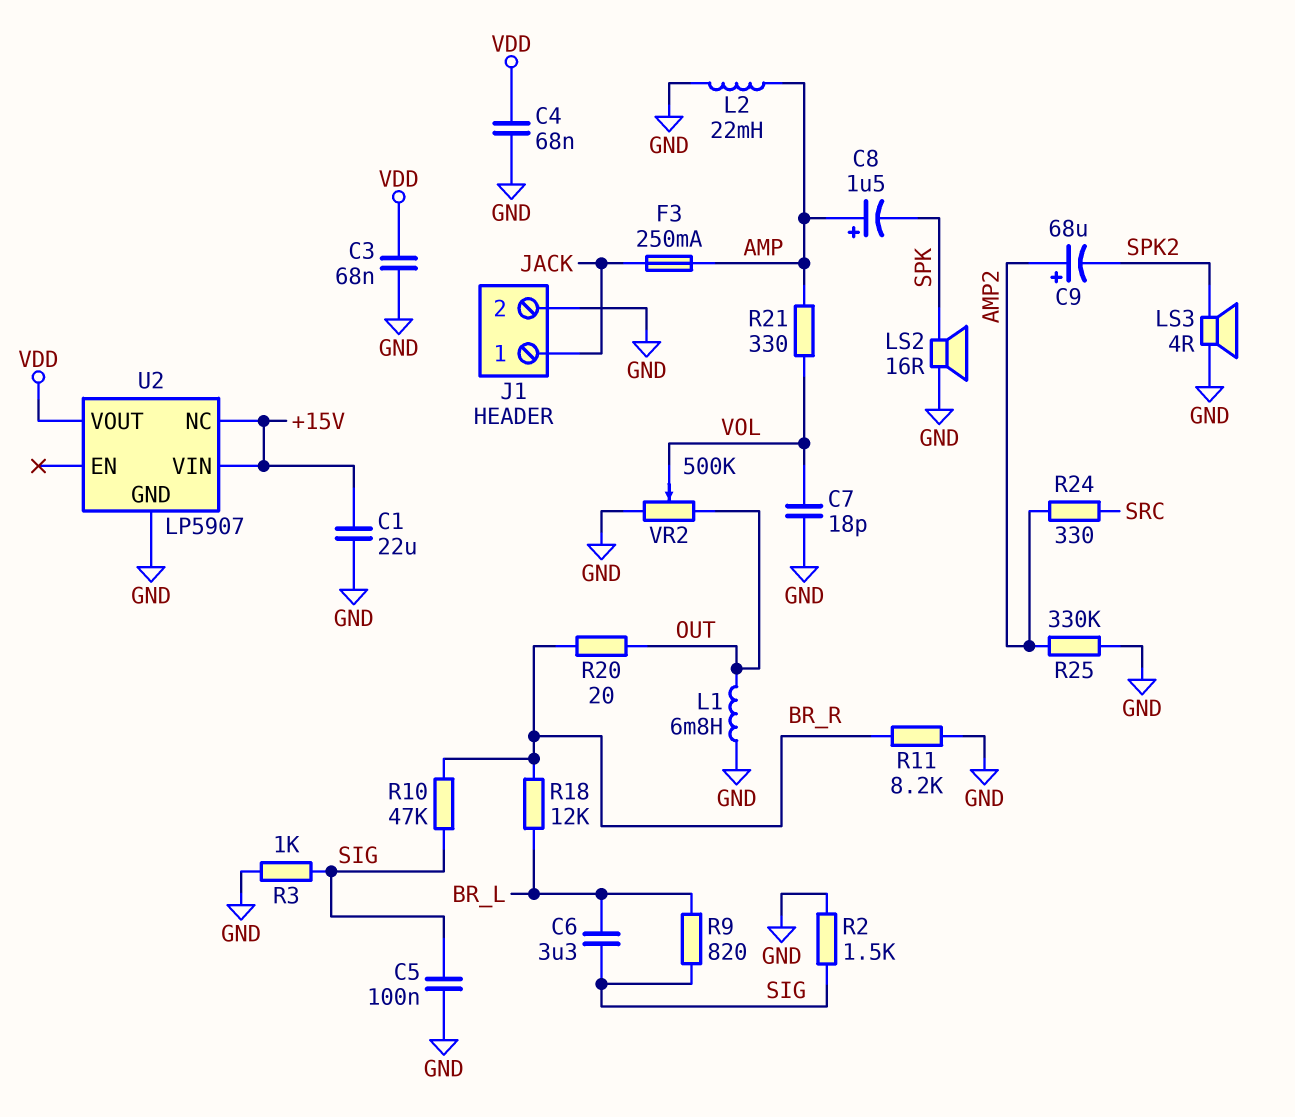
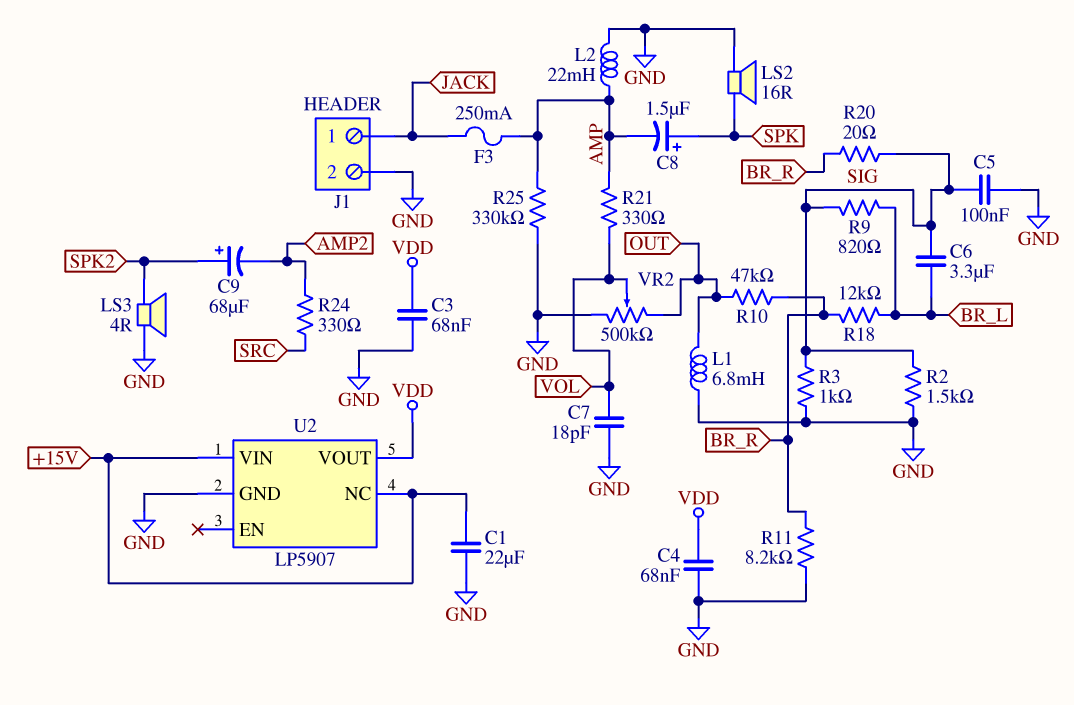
C8: 1.5uF (plus AMP, minus SPK) -> 1.5uF (plus SPK, minus AMP)
C9: 68uF (plus AMP2, minus SPK2) -> 68uF (plus SPK2, minus AMP2)
R10: 47k (BR_R, SIG) -> 47k (BR_R, OUT)
R20: 20 (BR_R, OUT) -> 20 (BR_R, SIG)
R25: 330k (AMP2, GND) -> 330k (AMP, GND)

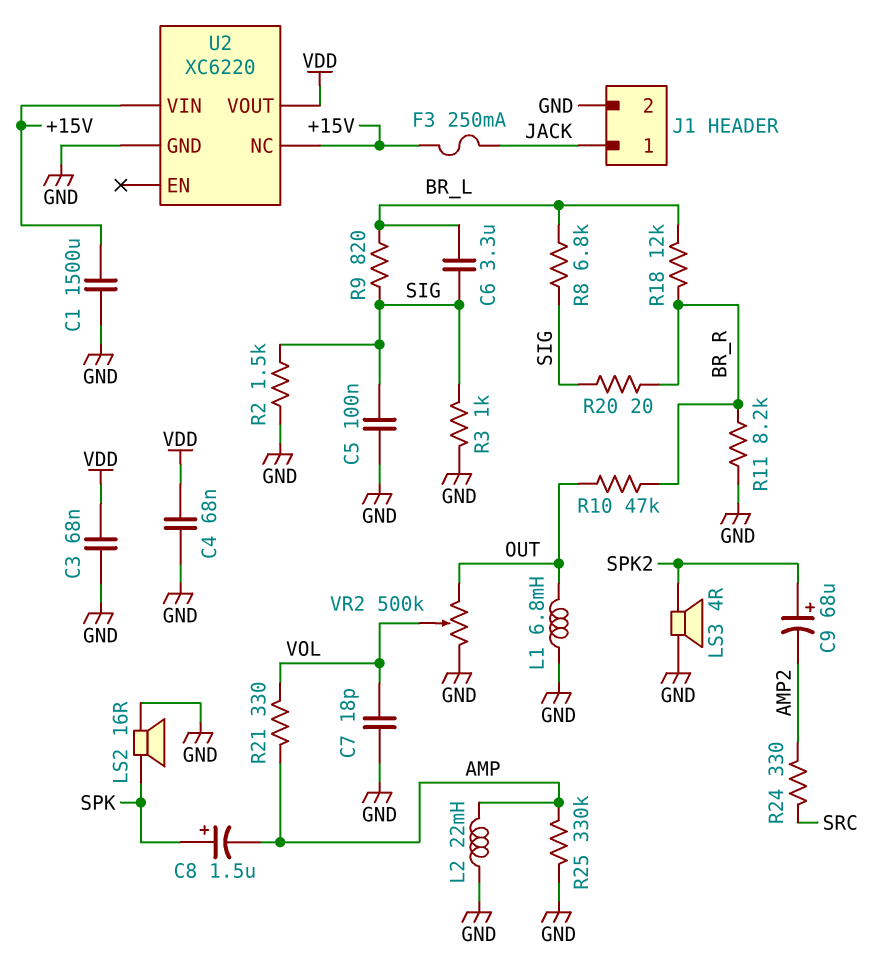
C1: 22uF (+15V, GND) -> 1500uF (+15V, GND)
F3: 250mA (AMP, JACK) -> 250mA (+15V, JACK)
R8: none -> 6.8k (BR_L, SIG)
U2: LP5907 -> XC6220

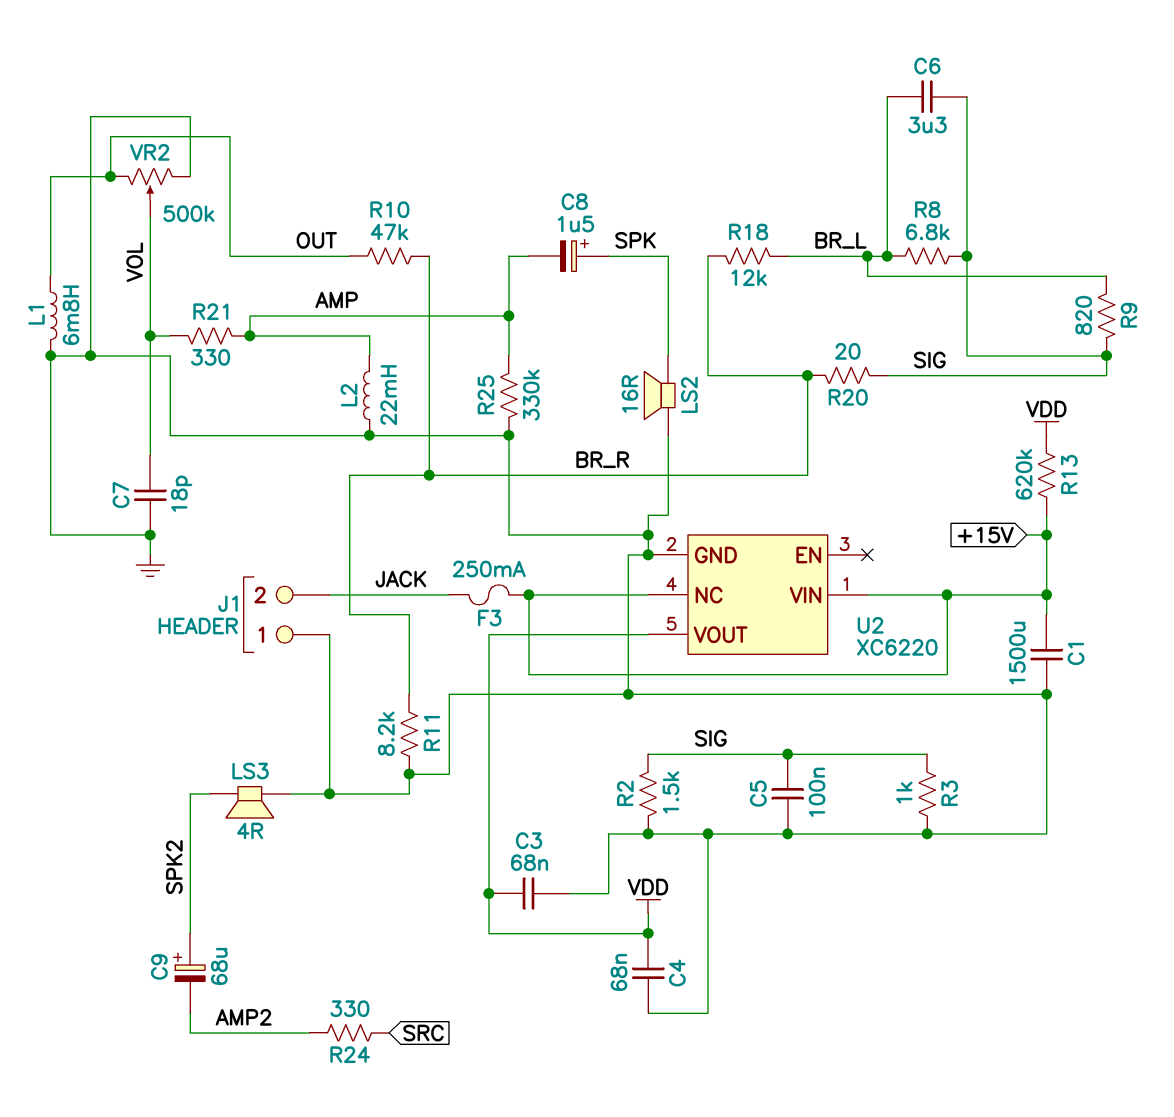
J1 pin 1: JACK -> GND
J1 pin 2: GND -> JACK
R13: none -> 620k (+15V, VDD)

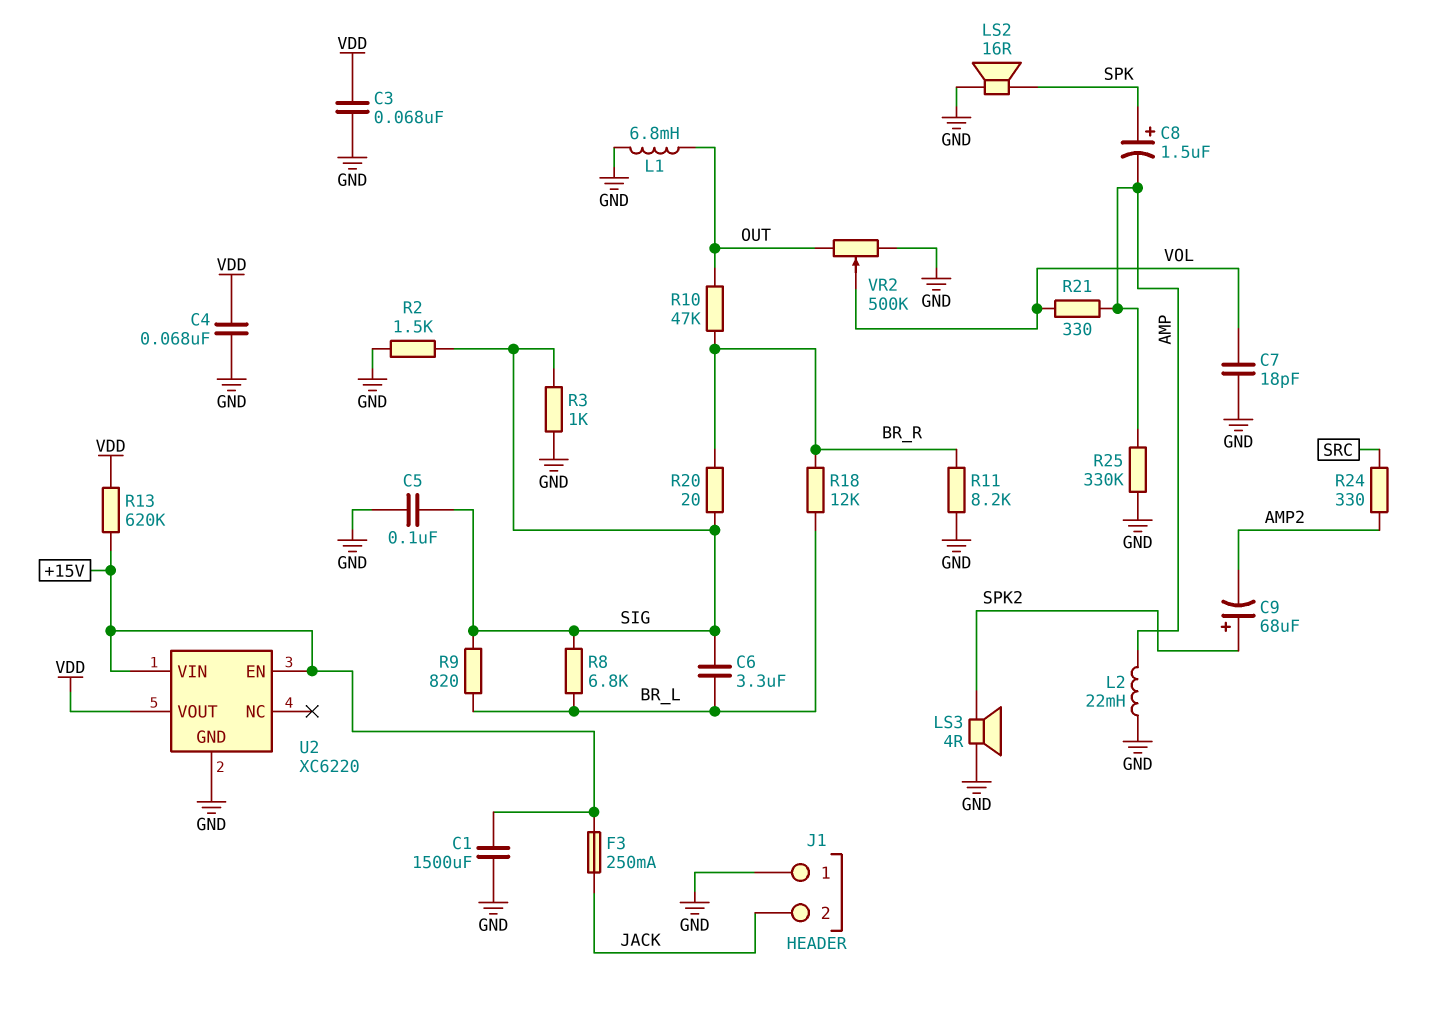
U2 pin EN: none -> +15V
U2 pin NC: +15V -> none

